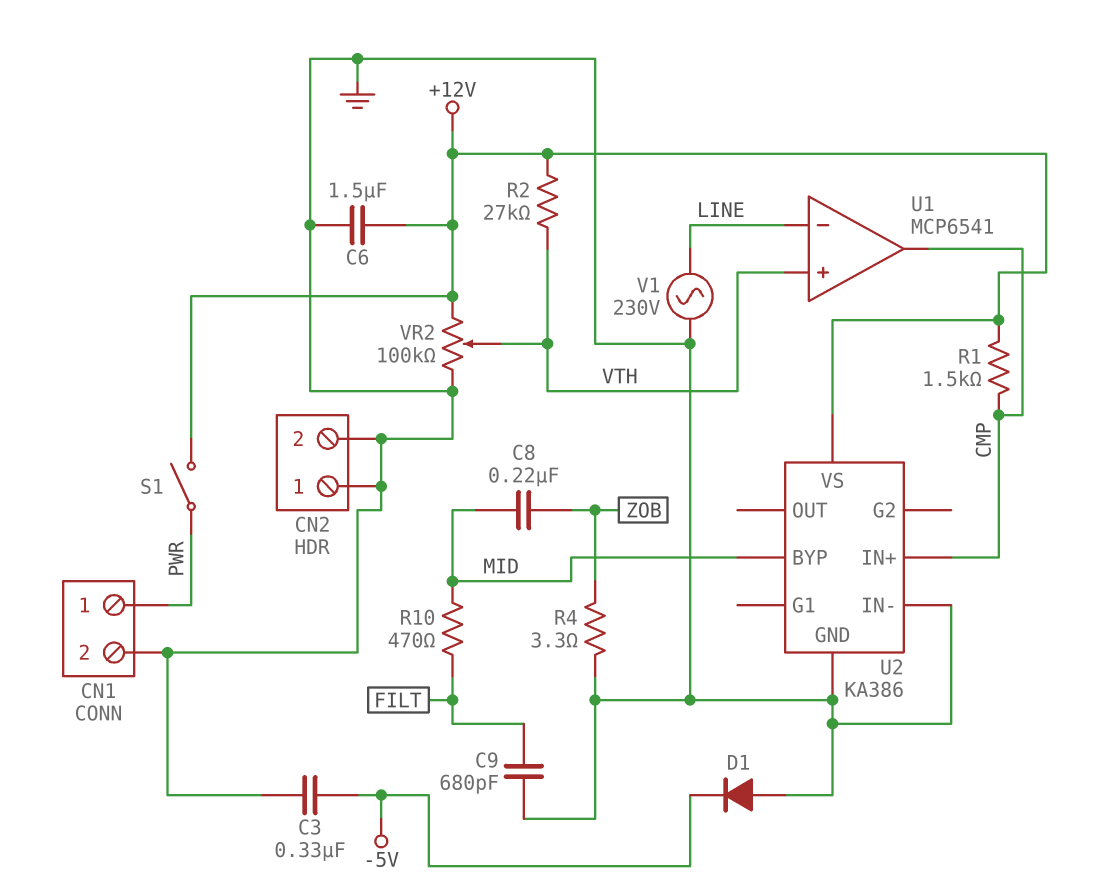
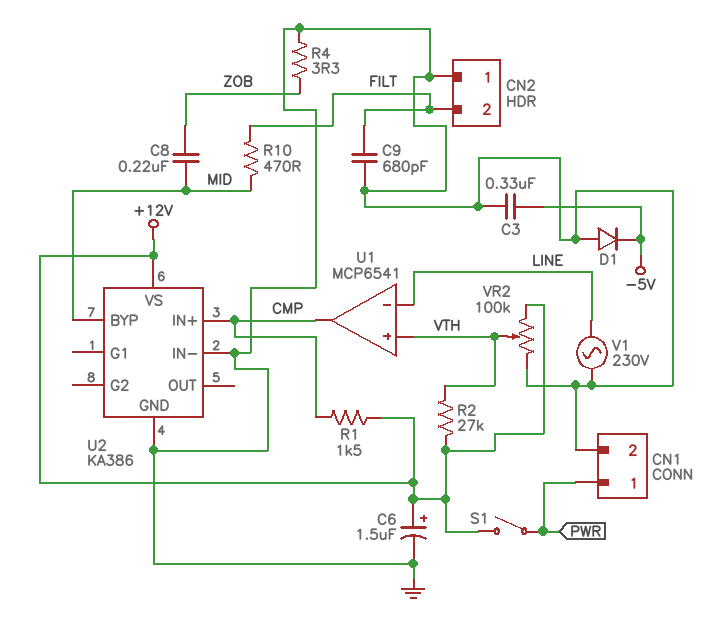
C6: 1.5uF (+12V, GND) -> 1.5uF (plus +12V, minus GND)
CN2 pin 2: GND -> FILT

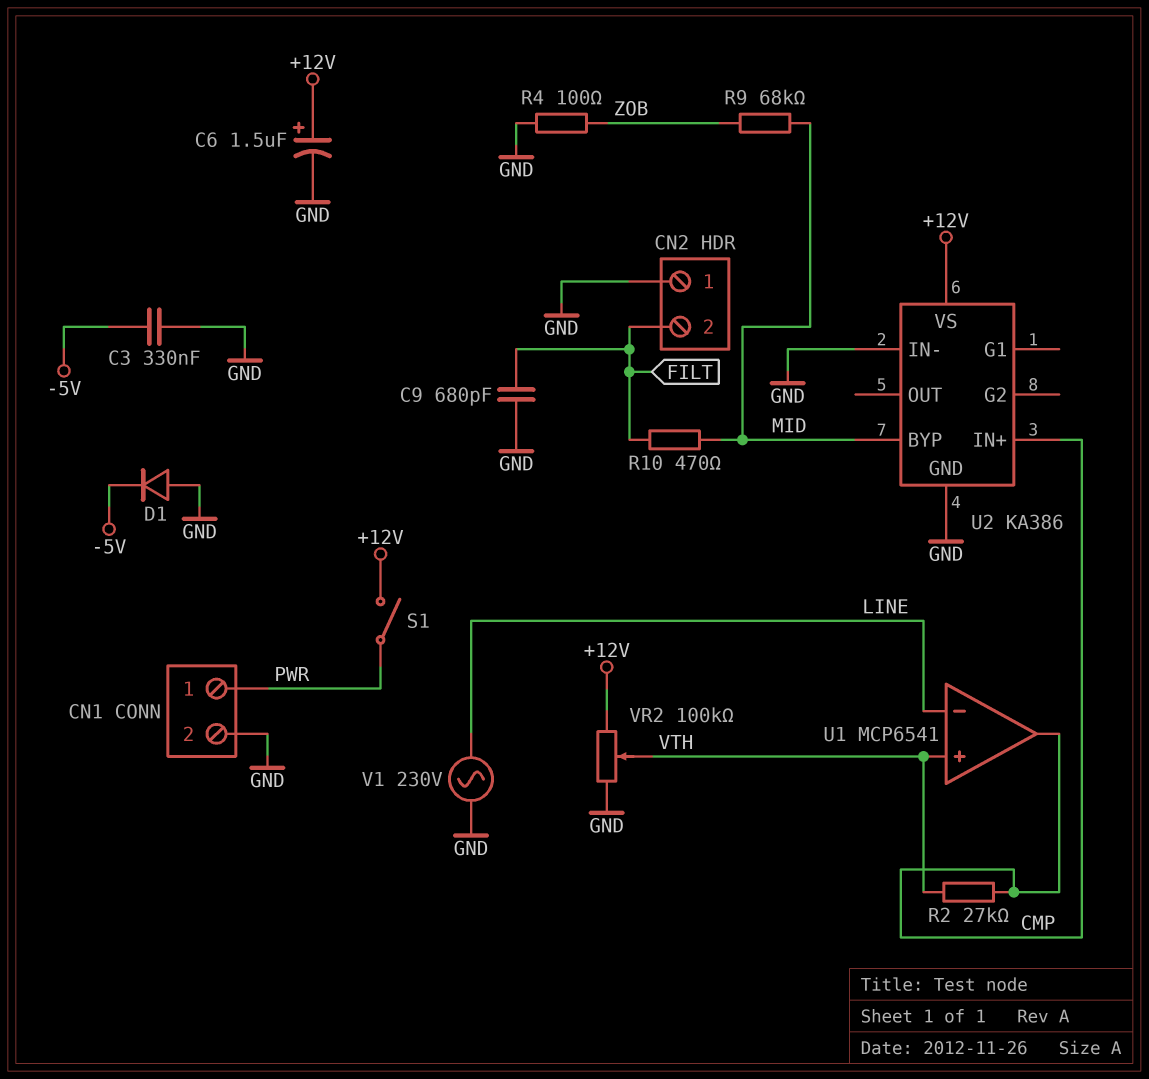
C8: 220nF (MID, ZOB) -> none
R1: 1.5k (+12V, CMP) -> none
R2: 27k (+12V, VTH) -> 27k (CMP, VTH)
R4: 3.3 (GND, ZOB) -> 100 (GND, ZOB)
R9: none -> 68k (MID, ZOB)

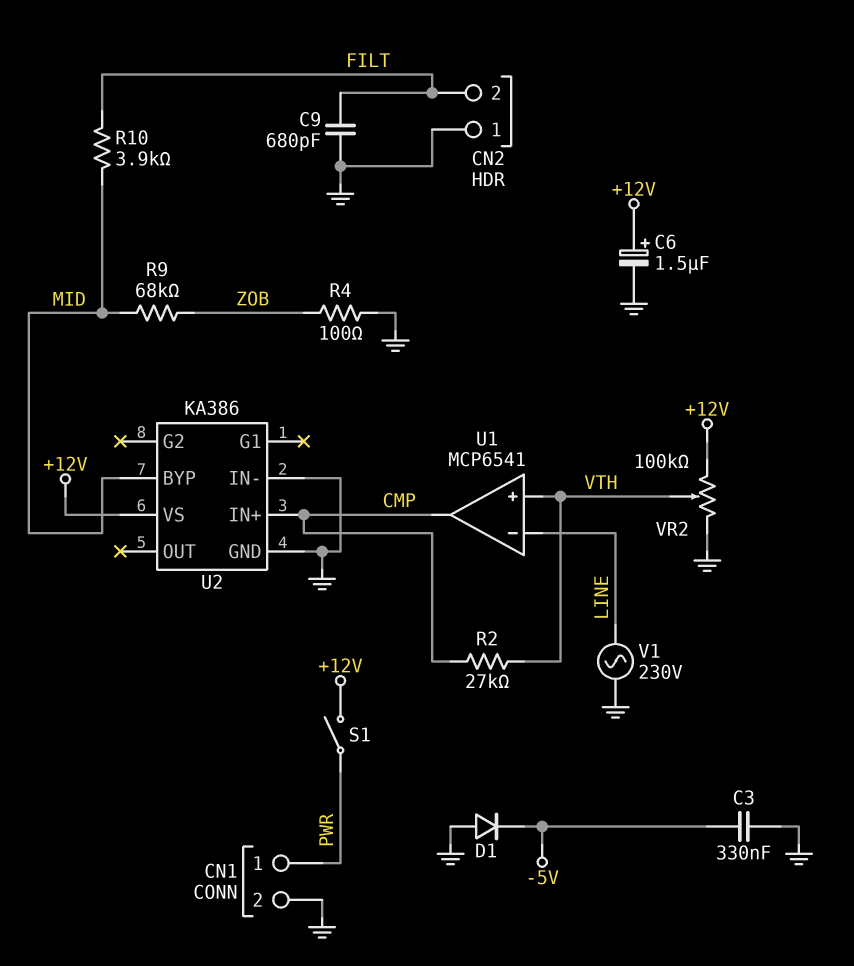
R10: 470 (FILT, MID) -> 3.9k (FILT, MID)

